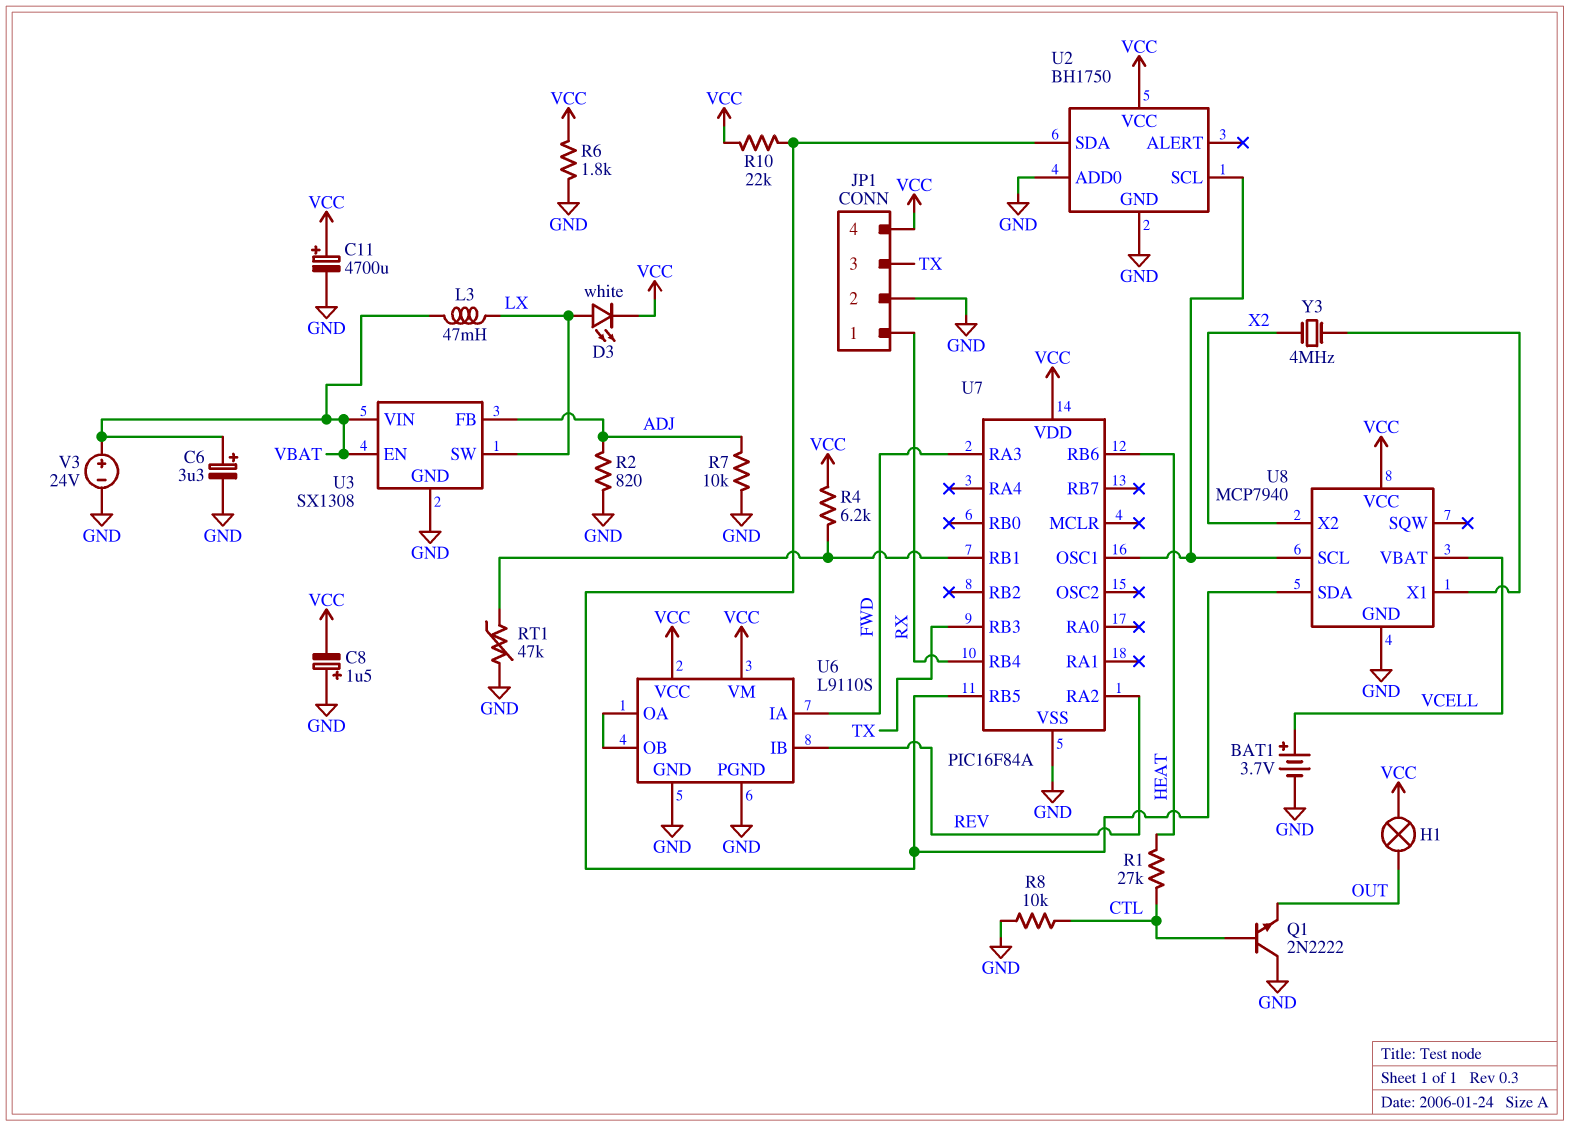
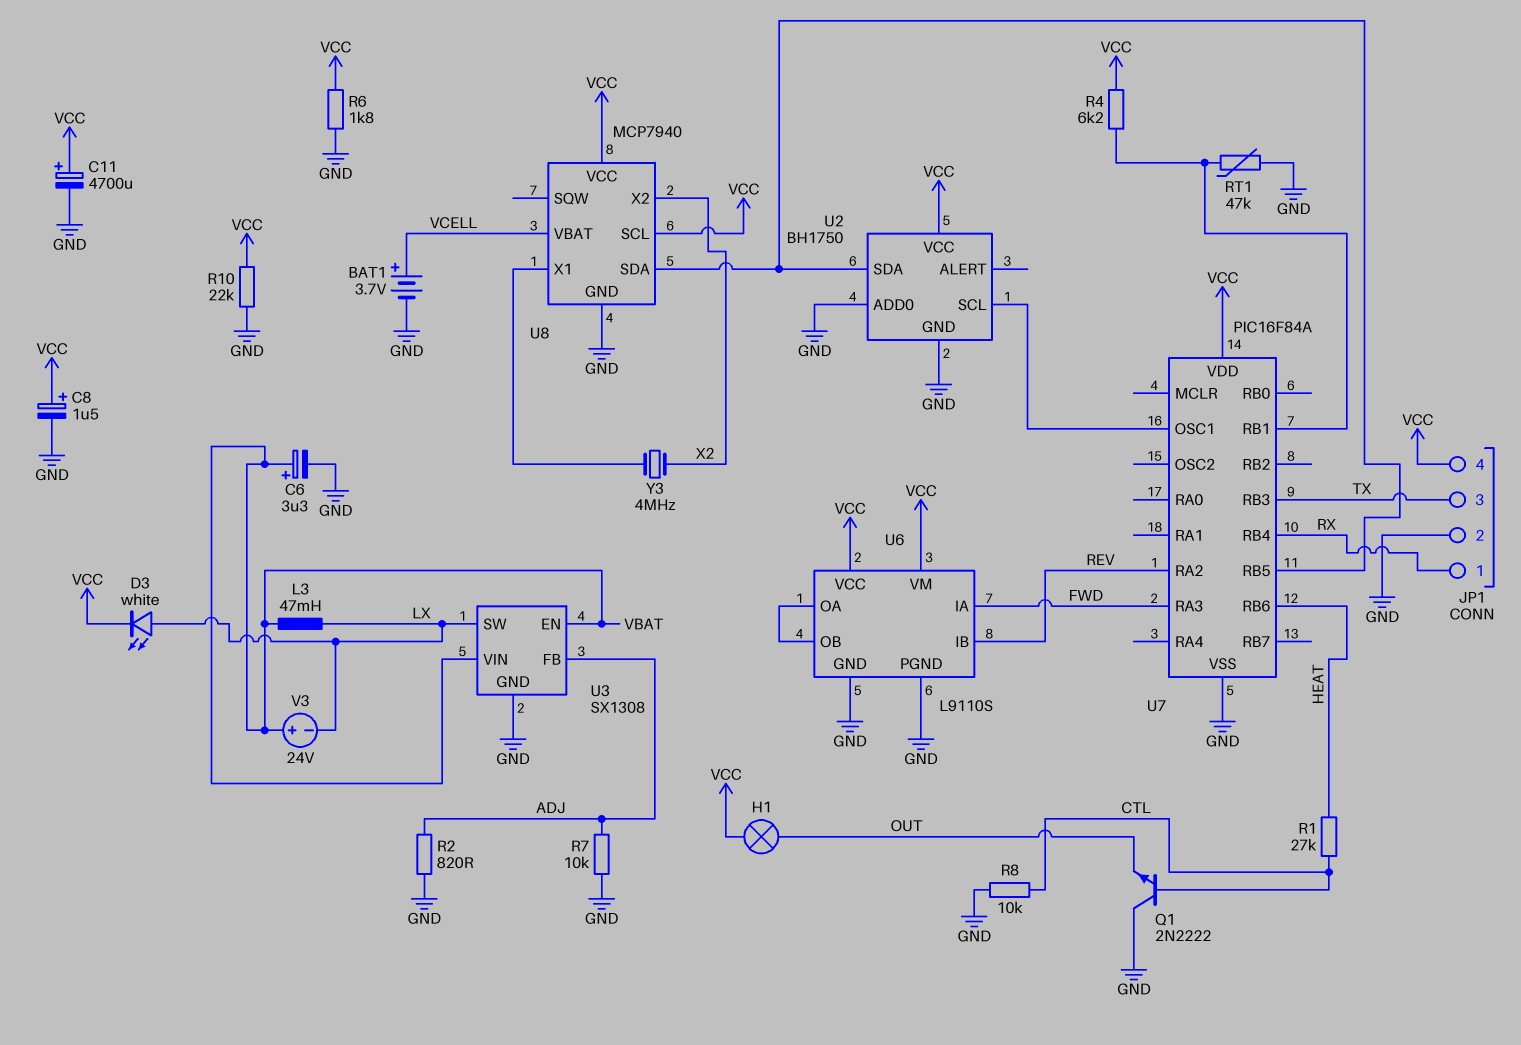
C8: 1.5uF (plus GND, minus VCC) -> 1.5uF (plus VCC, minus GND)
R10: 22k (U2/SDA, VCC) -> 22k (GND, VCC)
U8 pin SCL: U2/SCL -> VCC
V3: 24V (plus VBAT, minus GND) -> 24V (plus VBAT, minus LX)

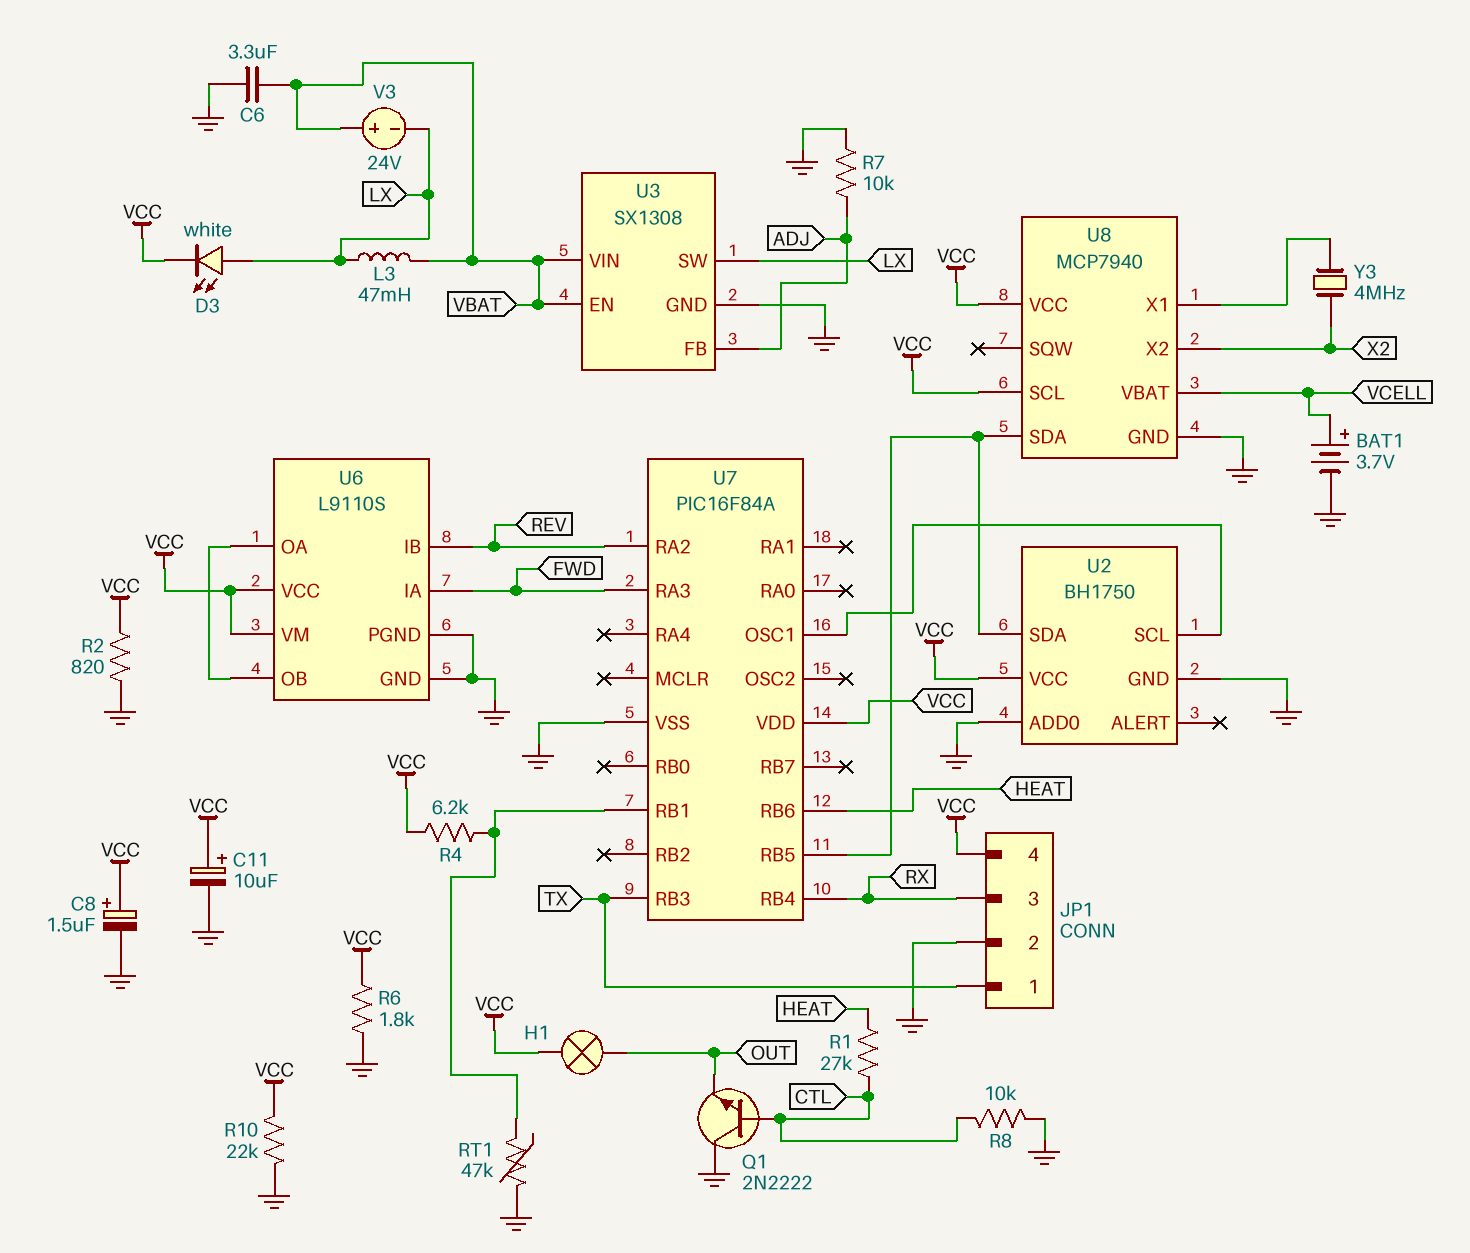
C6: 3.3uF (plus VBAT, minus GND) -> 3.3uF (GND, VBAT)
C11: 4700uF (plus VCC, minus GND) -> 10uF (plus VCC, minus GND)
JP1 pin 1: RX -> TX
JP1 pin 3: TX -> RX
R2: 820 (ADJ, GND) -> 820 (GND, VCC)

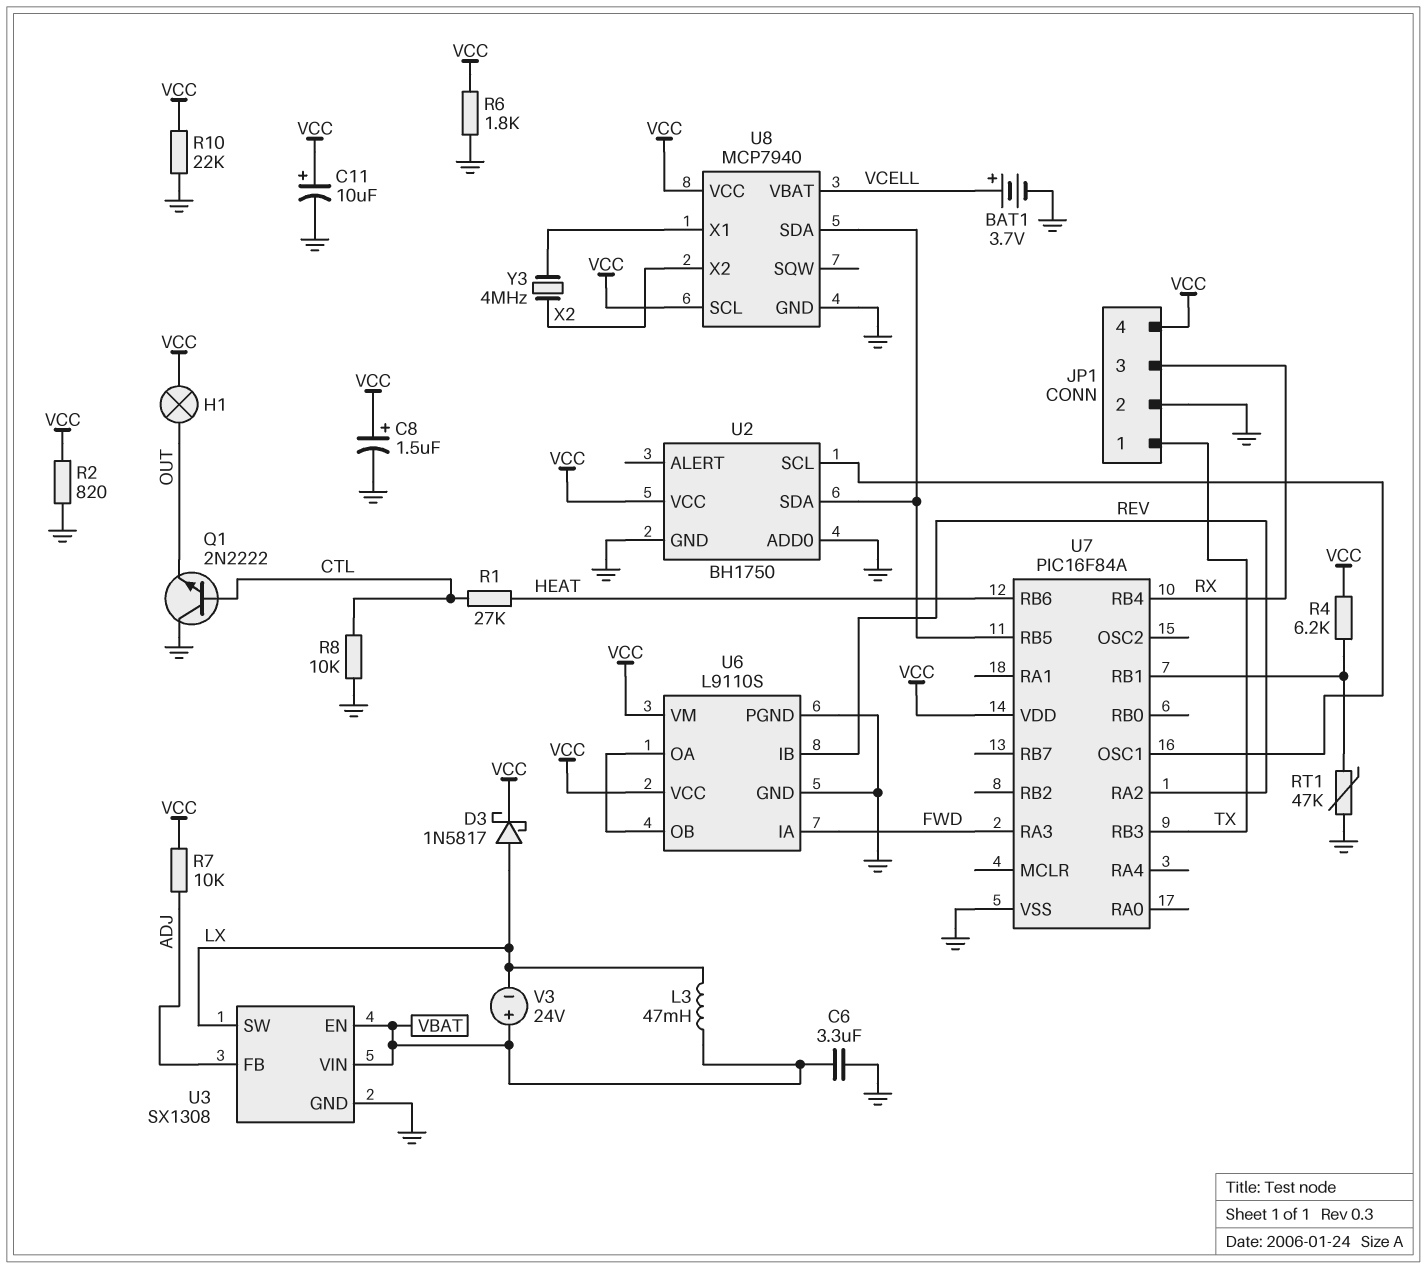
D3: LED white (A LX, K VCC) -> schottky 1N5817 (A LX, K VCC)
R7: 10k (ADJ, GND) -> 10k (ADJ, VCC)

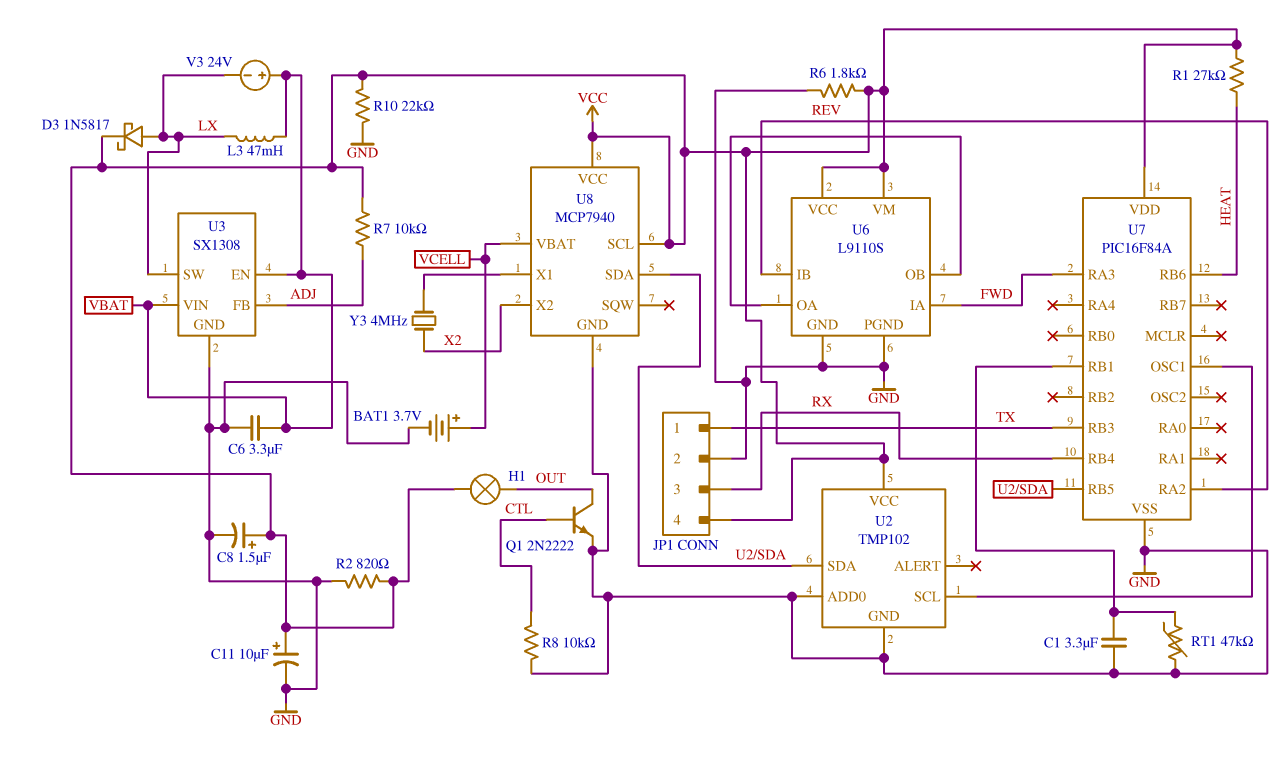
C1: none -> 3.3uF (GND, U7/RB1)
Q1: NPN 2N2222 (B CTL, C GND, E OUT) -> NPN 2N2222 (B CTL, C OUT, E GND)
R1: 27k (CTL, HEAT) -> 27k (HEAT, VCC)
R4: 6.2k (U7/RB1, VCC) -> none
U2: BH1750 -> TMP102

